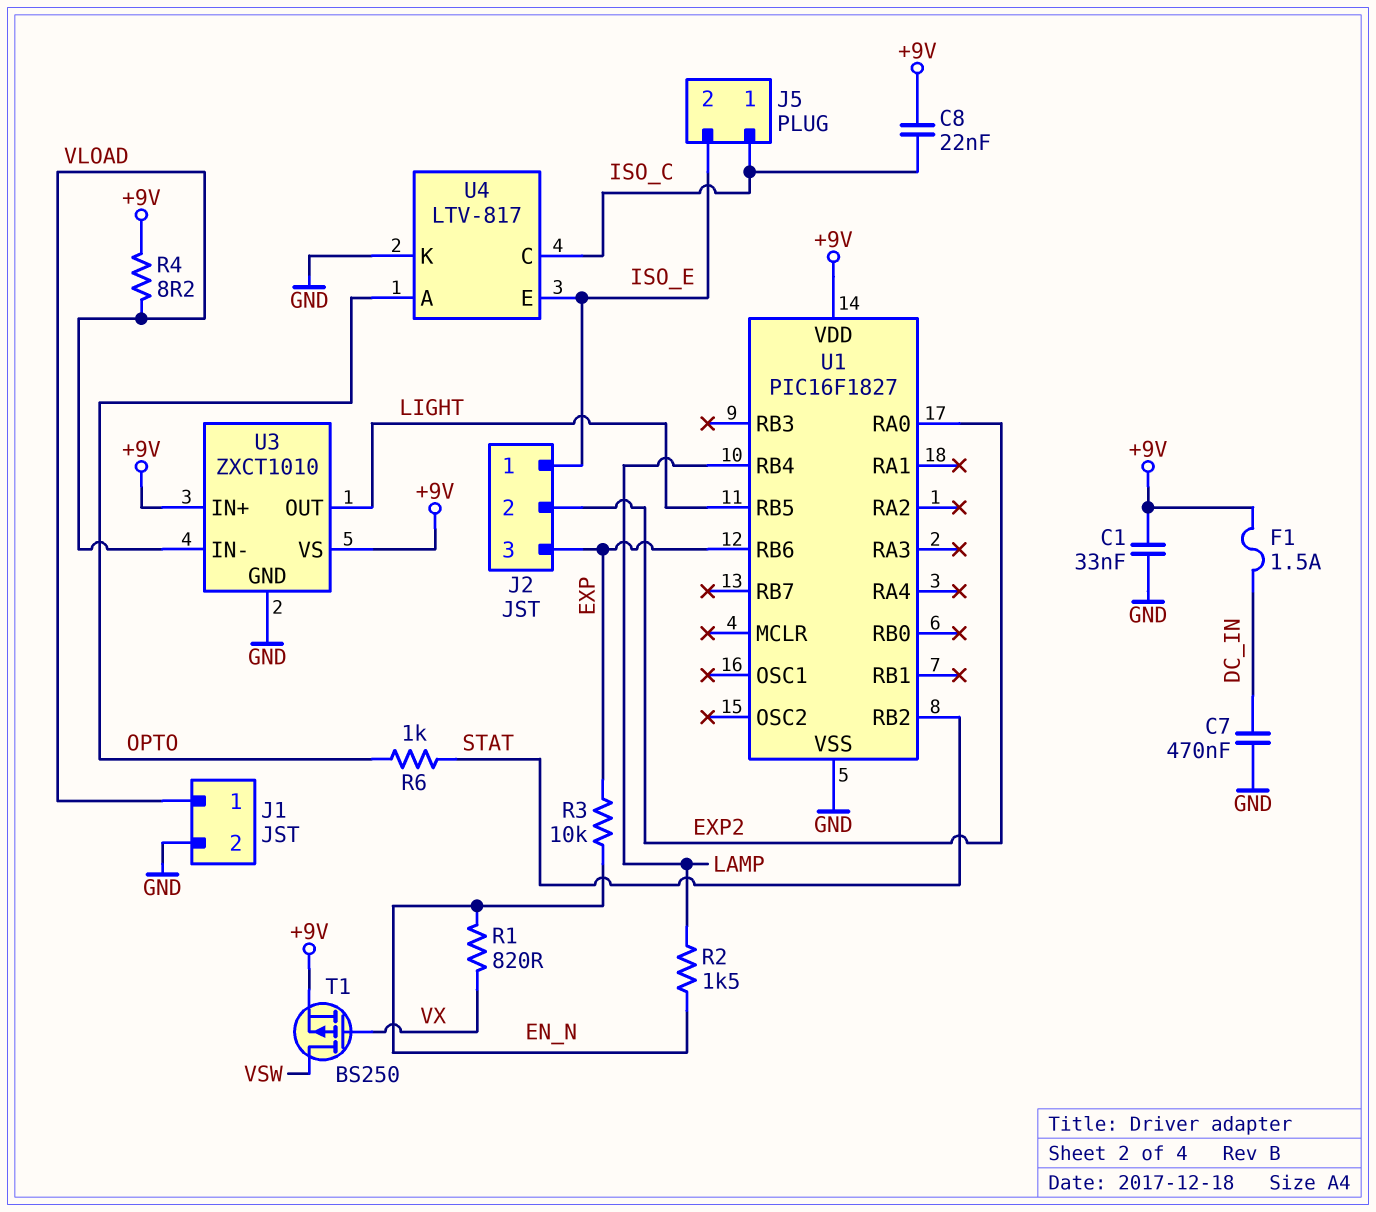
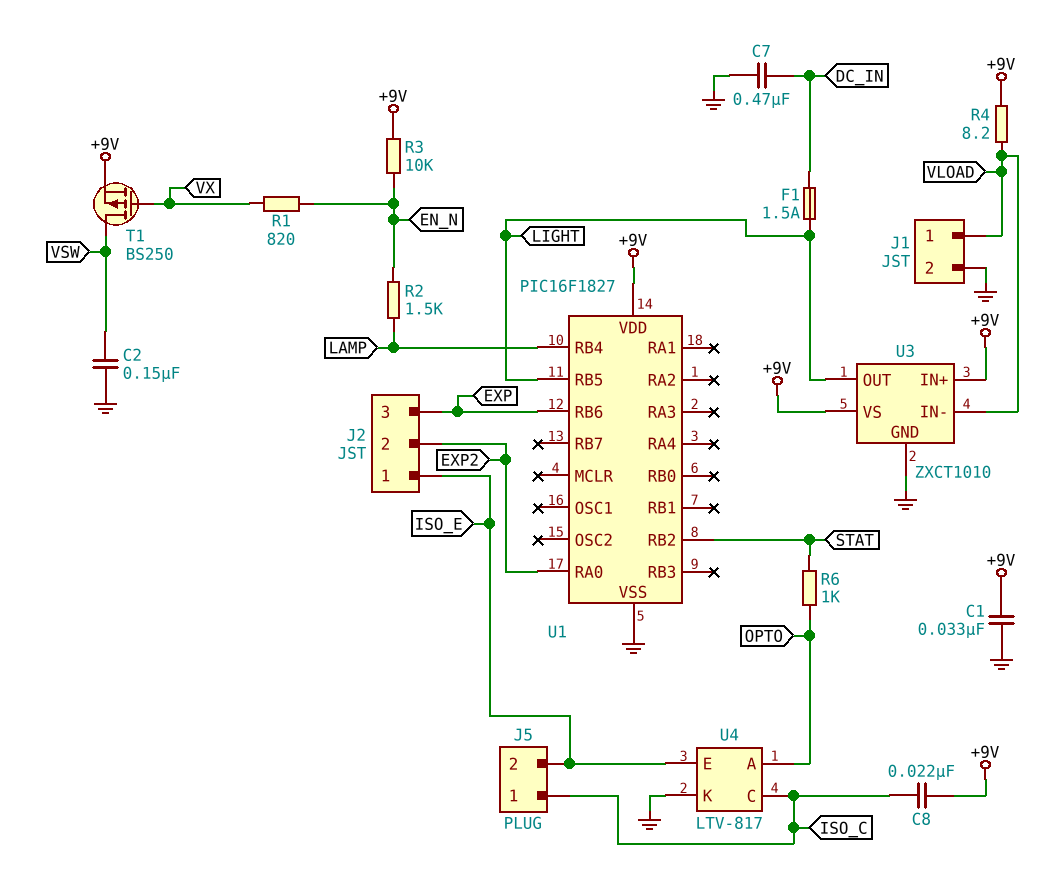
C2: none -> 150nF (GND, VSW)
F1: 1.5A (+9V, DC_IN) -> 1.5A (DC_IN, LIGHT)
R3: 10k (EN_N, EXP) -> 10k (+9V, EN_N)

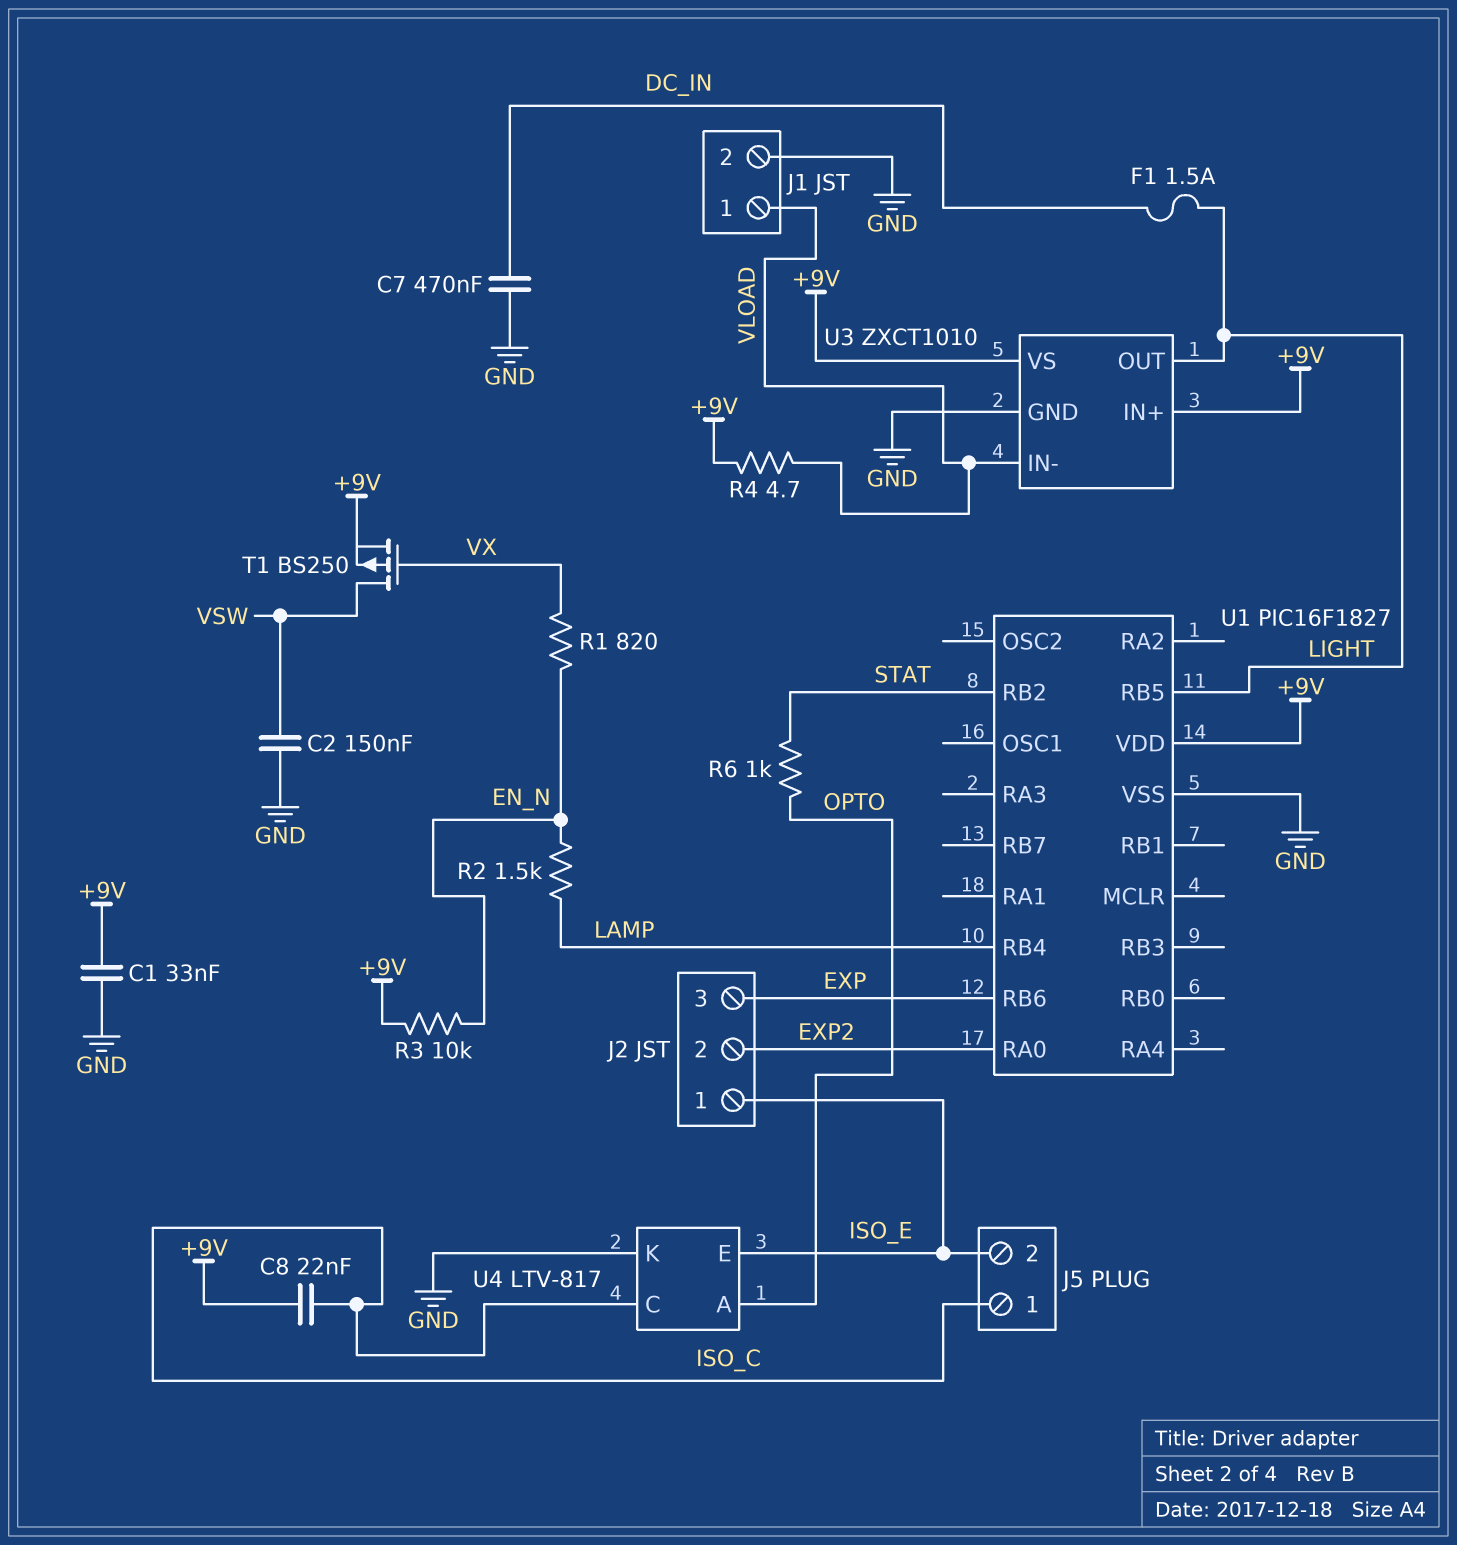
R4: 8.2 (+9V, VLOAD) -> 4.7 (+9V, VLOAD)

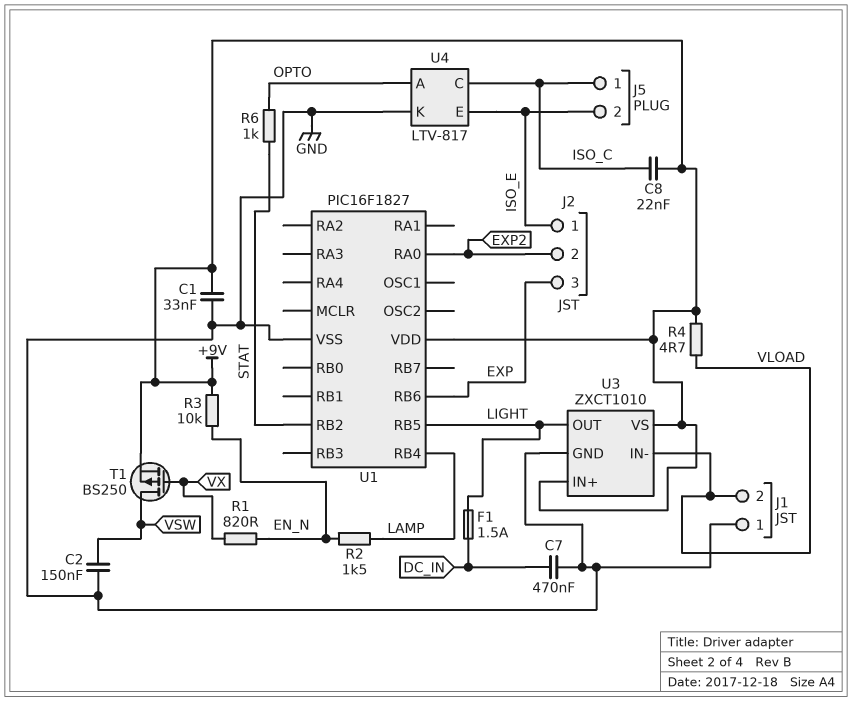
J1 pin 1: VLOAD -> GND
J1 pin 2: GND -> VLOAD

